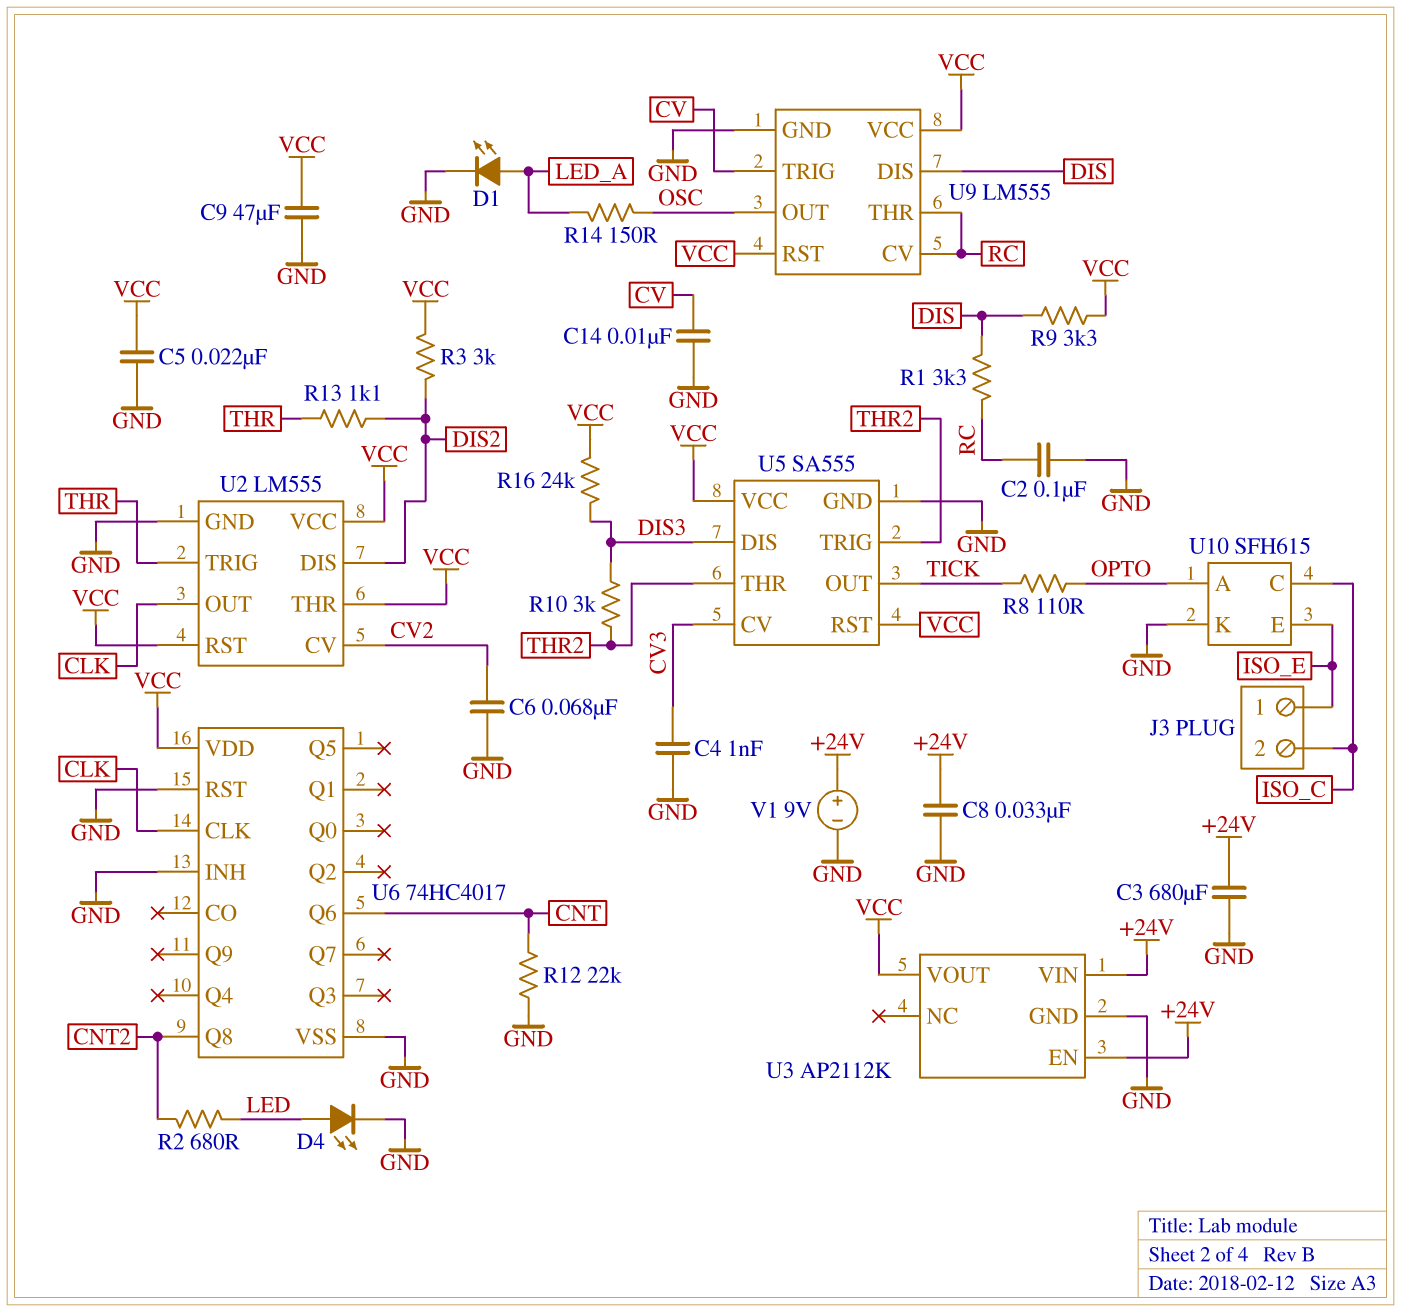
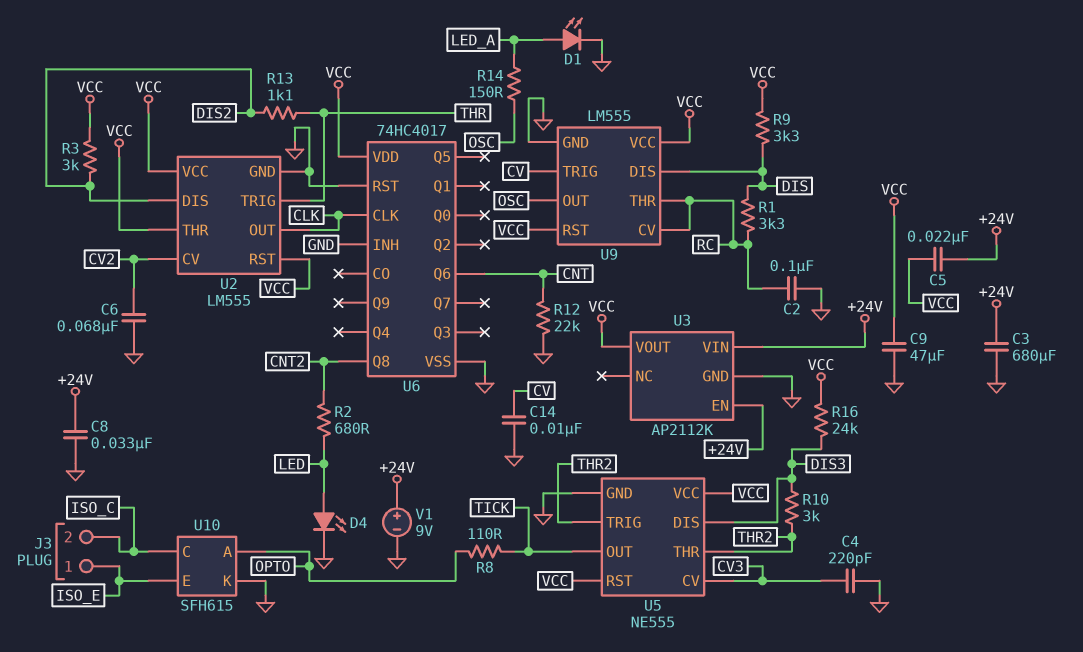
C4: 1nF (CV3, GND) -> 220pF (CV3, GND)
C5: 22nF (GND, VCC) -> 22nF (+24V, VCC)
U5: SA555 -> NE555

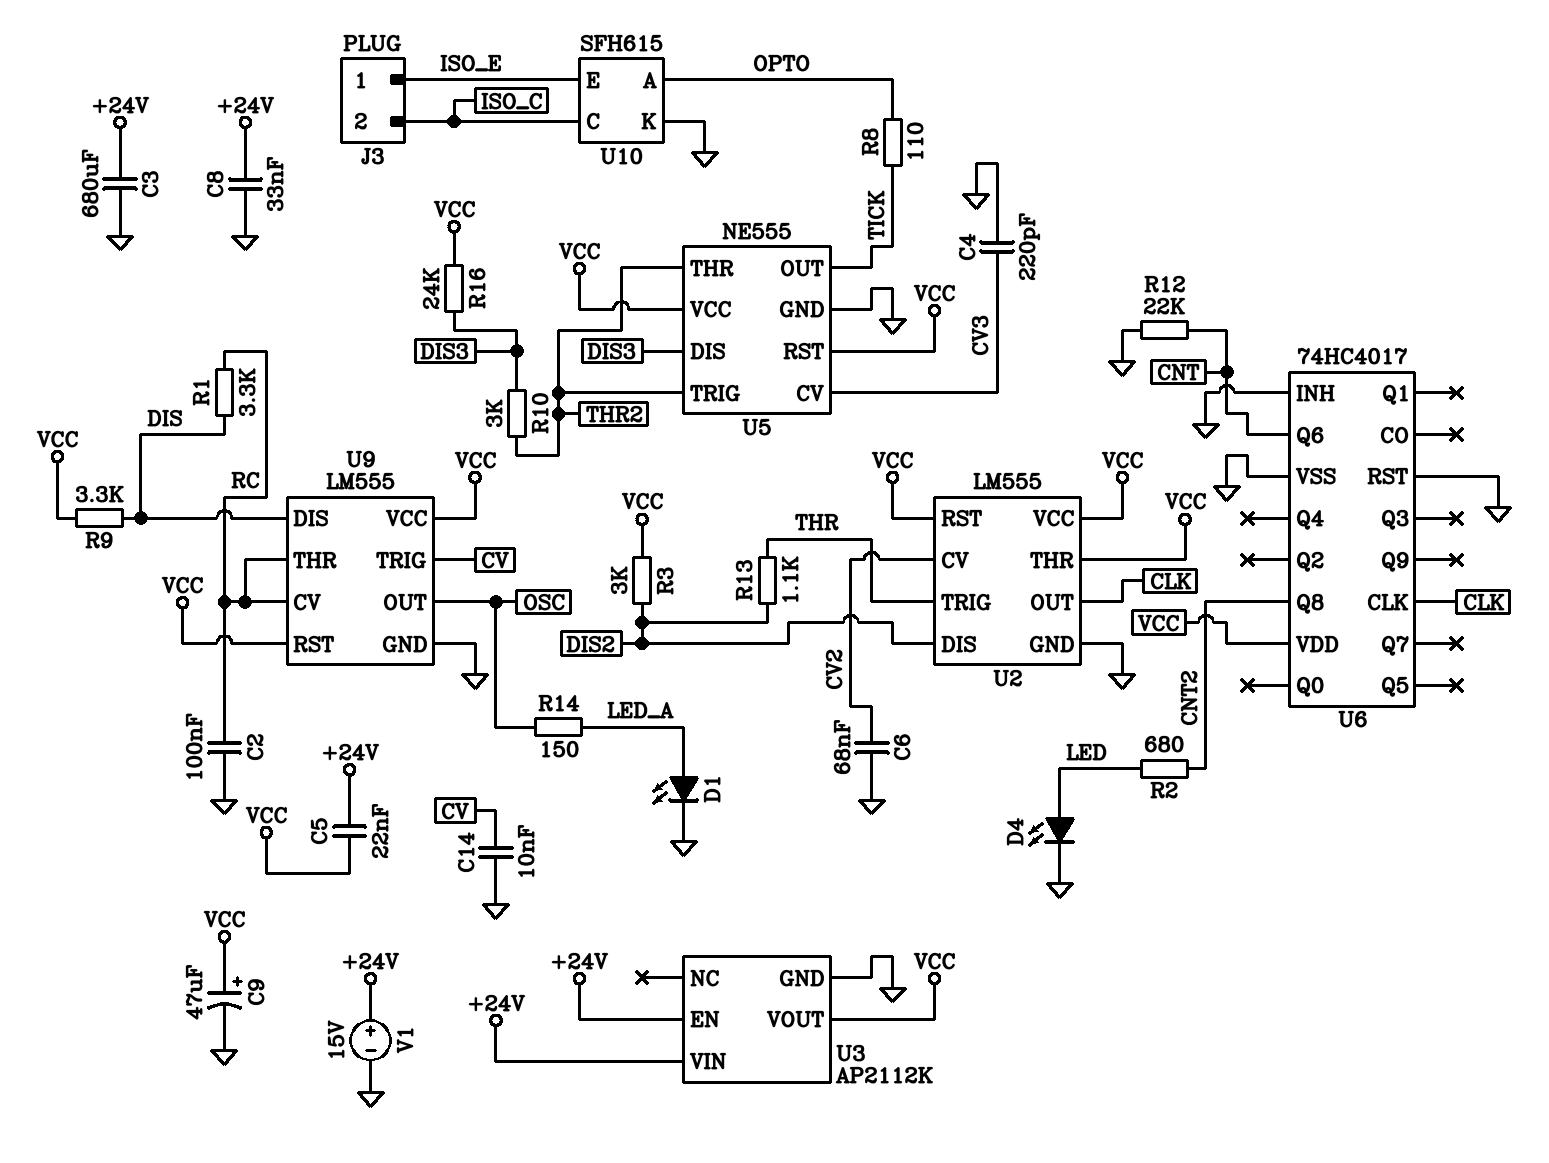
C9: 47uF (GND, VCC) -> 47uF (plus VCC, minus GND)
V1: 9V (plus +24V, minus GND) -> 15V (plus +24V, minus GND)

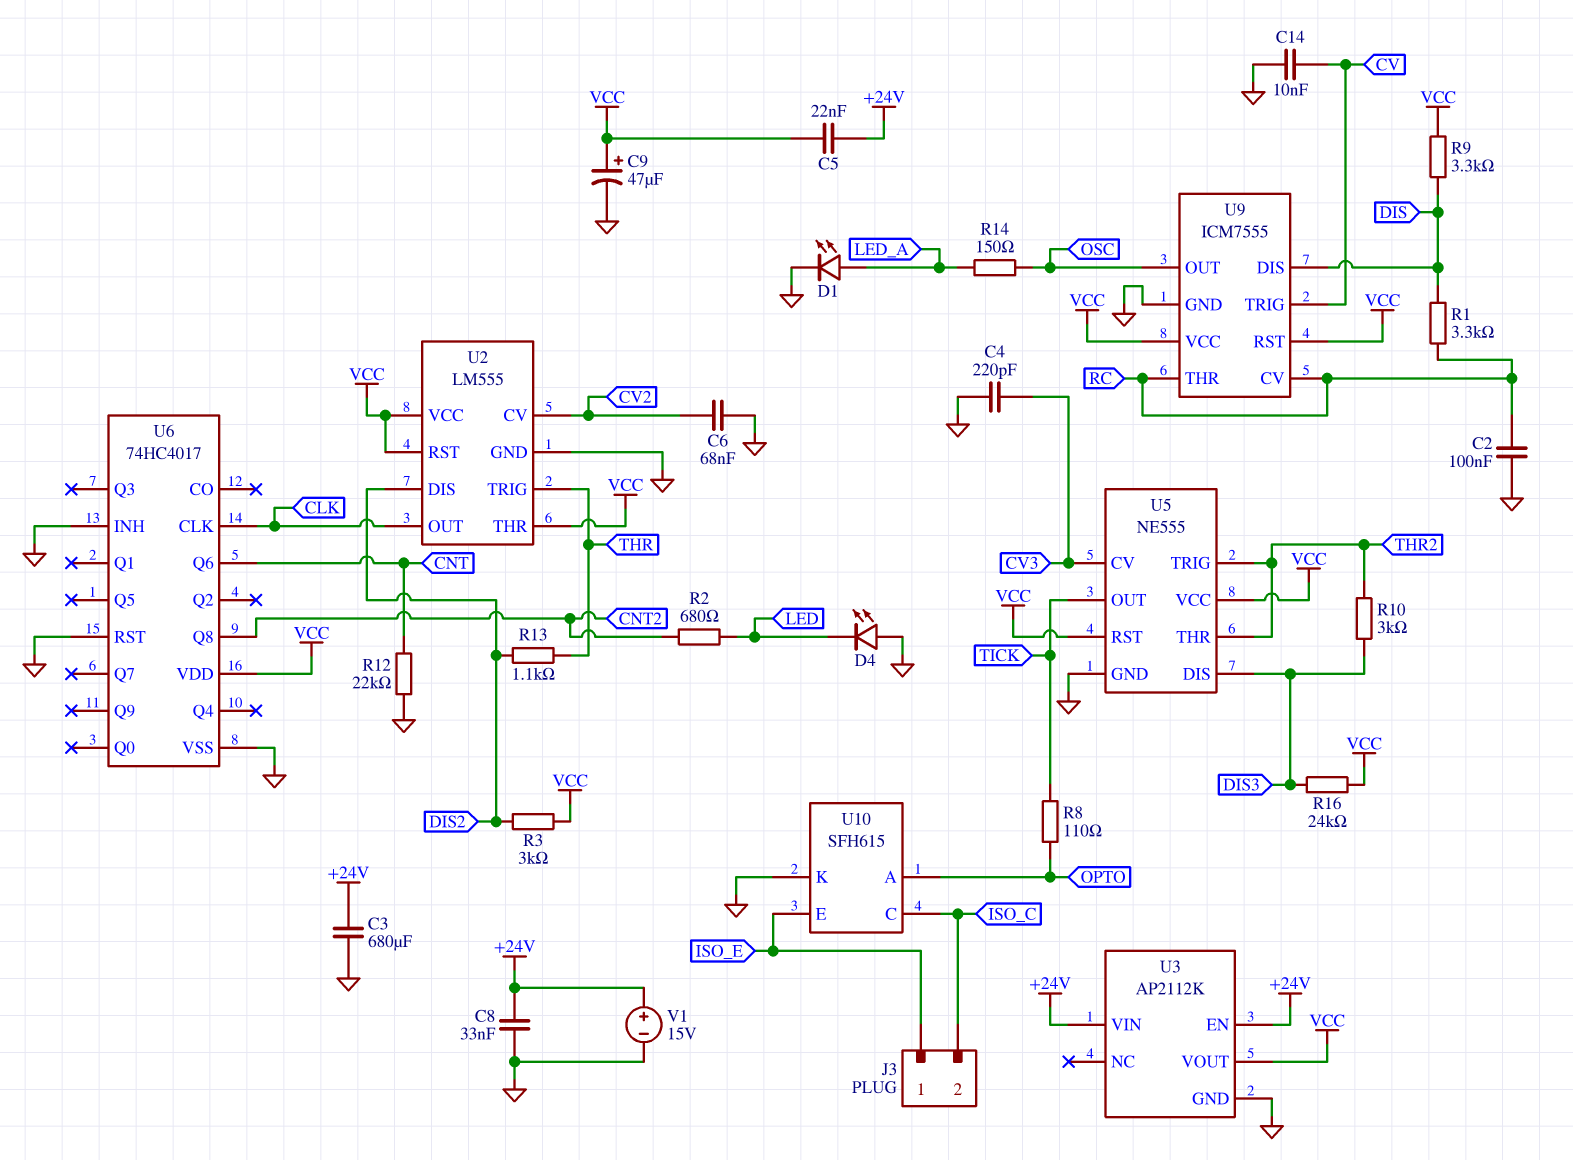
D4: LED (A LED, K GND) -> LED (A GND, K LED)
U9: LM555 -> ICM7555

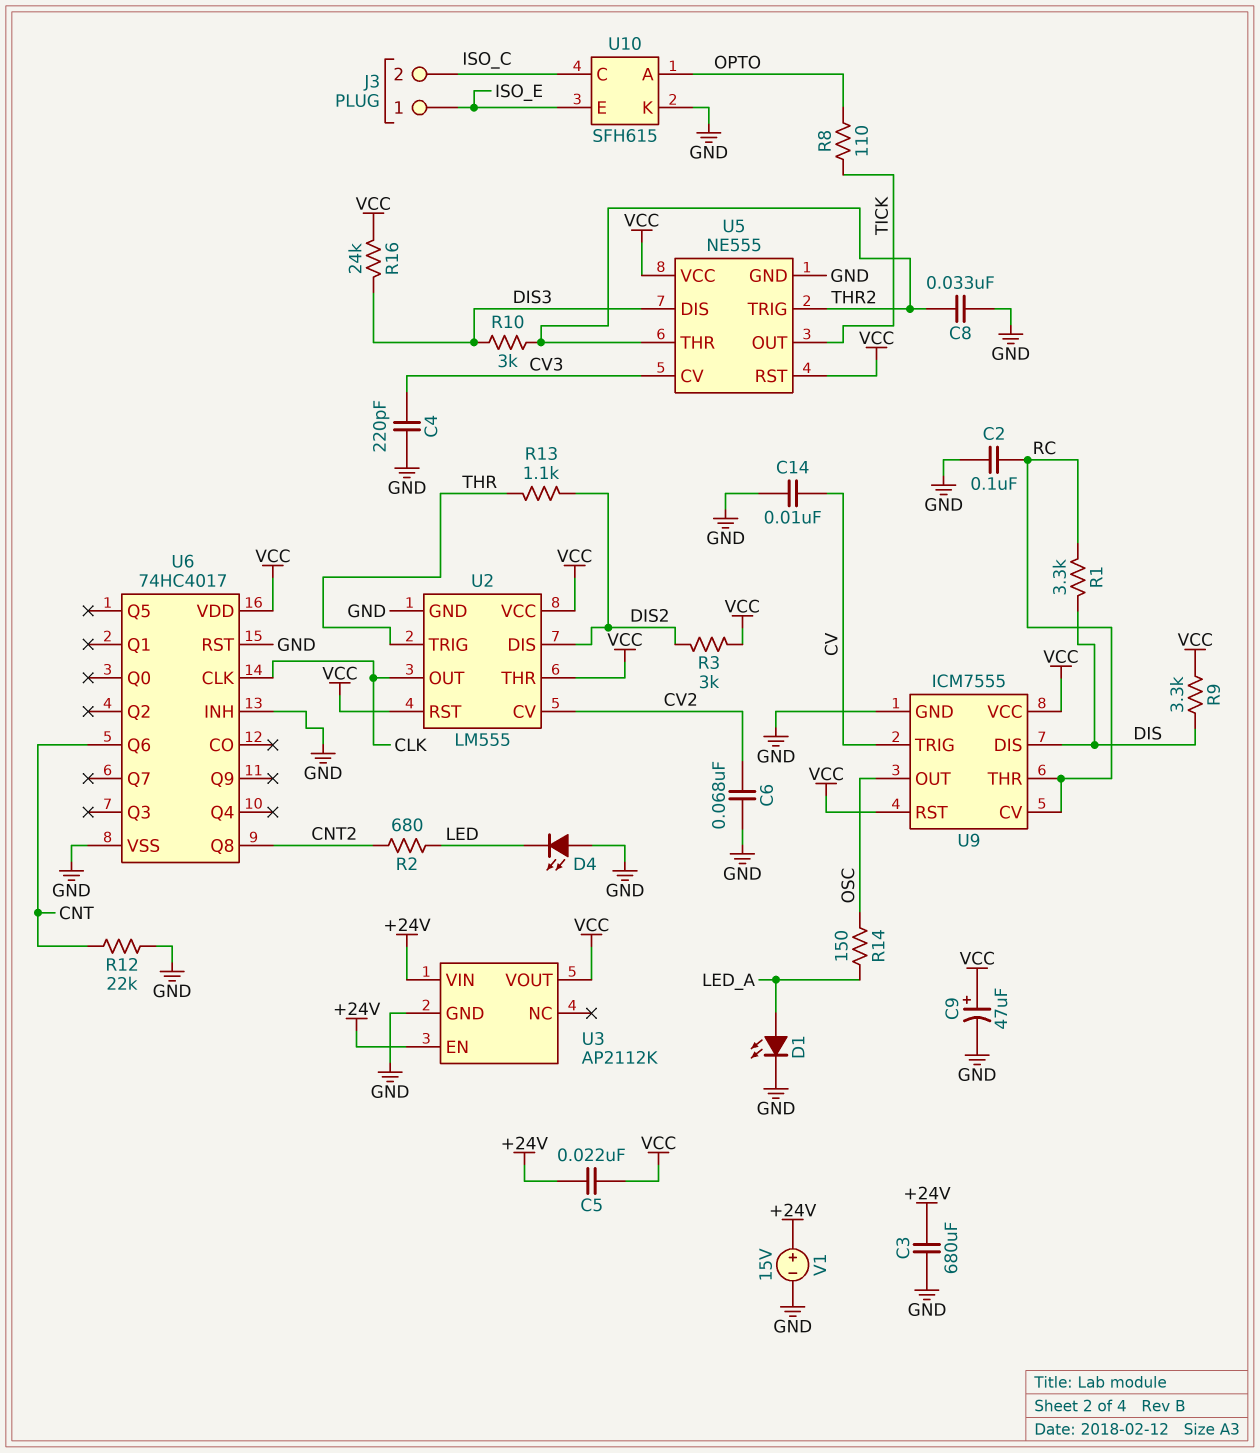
C8: 33nF (+24V, GND) -> 33nF (GND, THR2)

